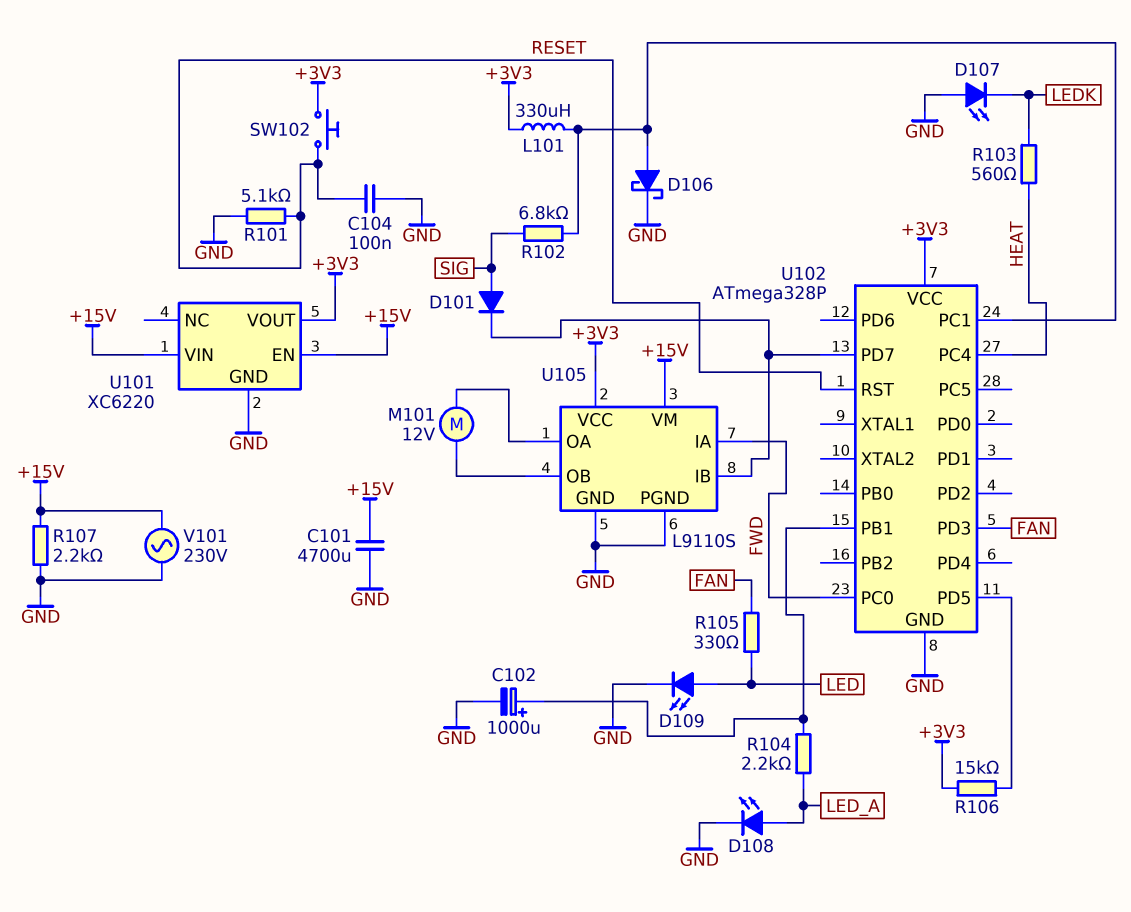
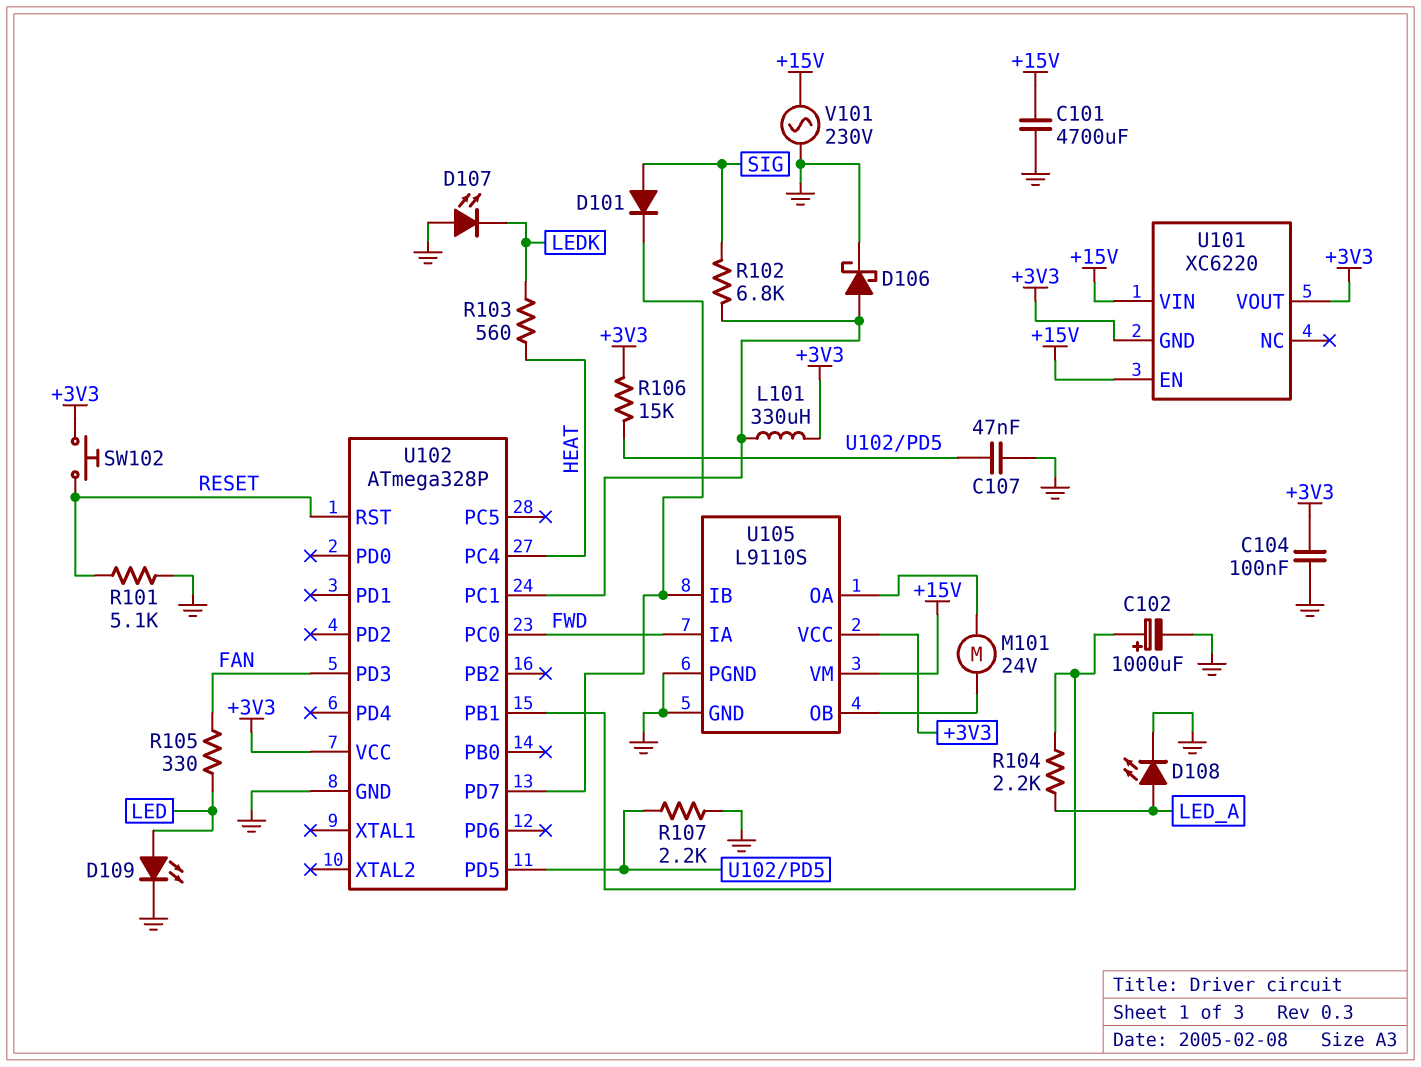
C104: 100nF (GND, RESET) -> 100nF (+3V3, GND)
C107: none -> 47nF (GND, U102/PD5)
M101: motor 12V (U105/OA, U105/OB) -> motor 24V (U105/OA, U105/OB)
R107: 2.2k (+15V, GND) -> 2.2k (GND, U102/PD5)
U101 pin GND: GND -> +3V3

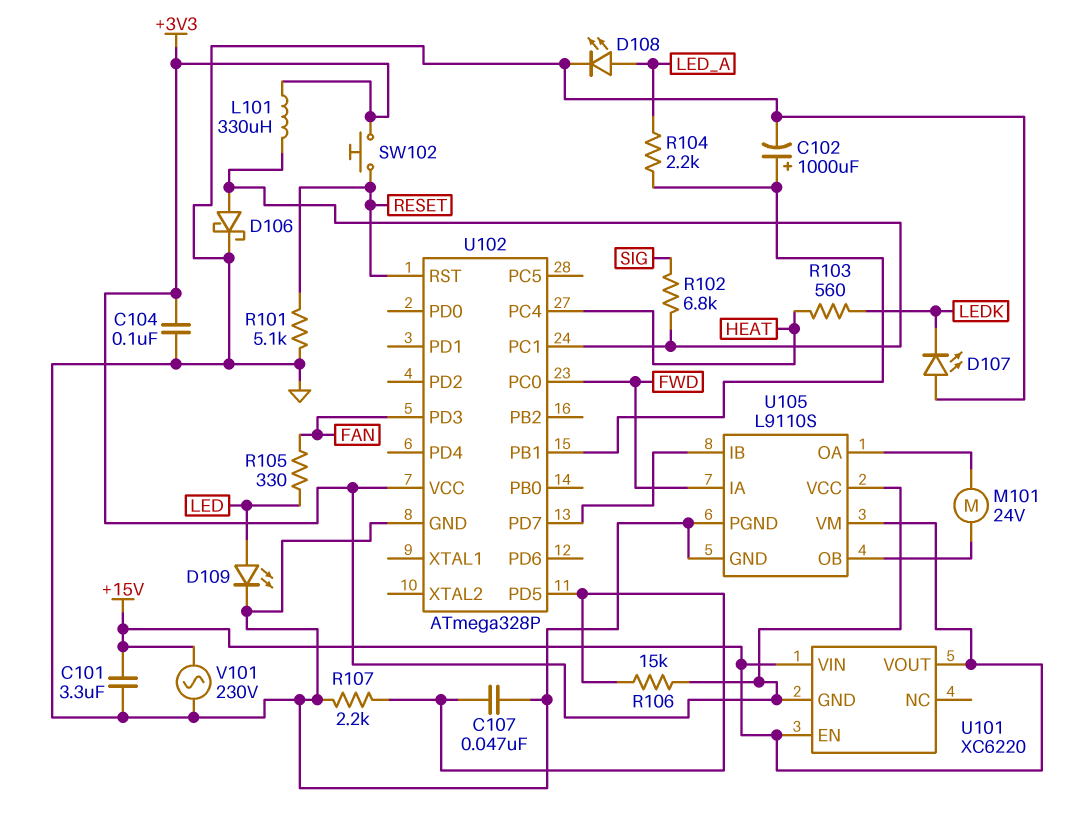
C101: 4700uF (+15V, GND) -> 3.3uF (+15V, GND)
D101: diode (A SIG, K U102/PD7) -> none
U101 pin VOUT: +3V3 -> +15V

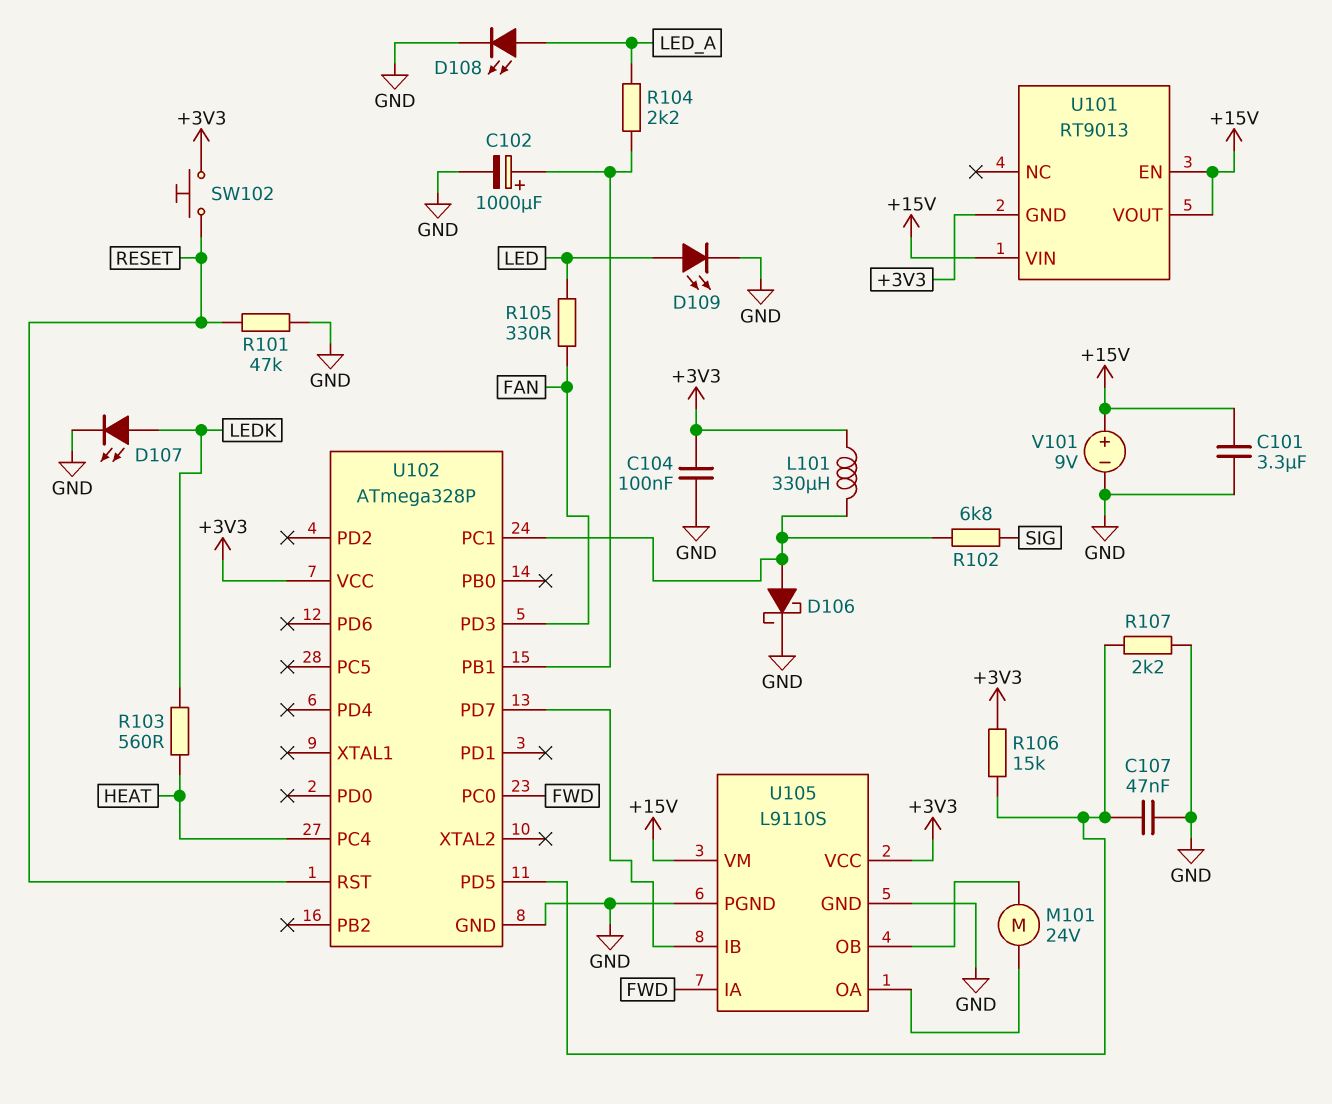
D107: LED (A GND, K LEDK) -> LED (A LEDK, K GND)
R101: 5.1k (GND, RESET) -> 47k (GND, RESET)
U101: XC6220 -> RT9013
V101: AC 230V (+15V, GND) -> 9V (plus +15V, minus GND)

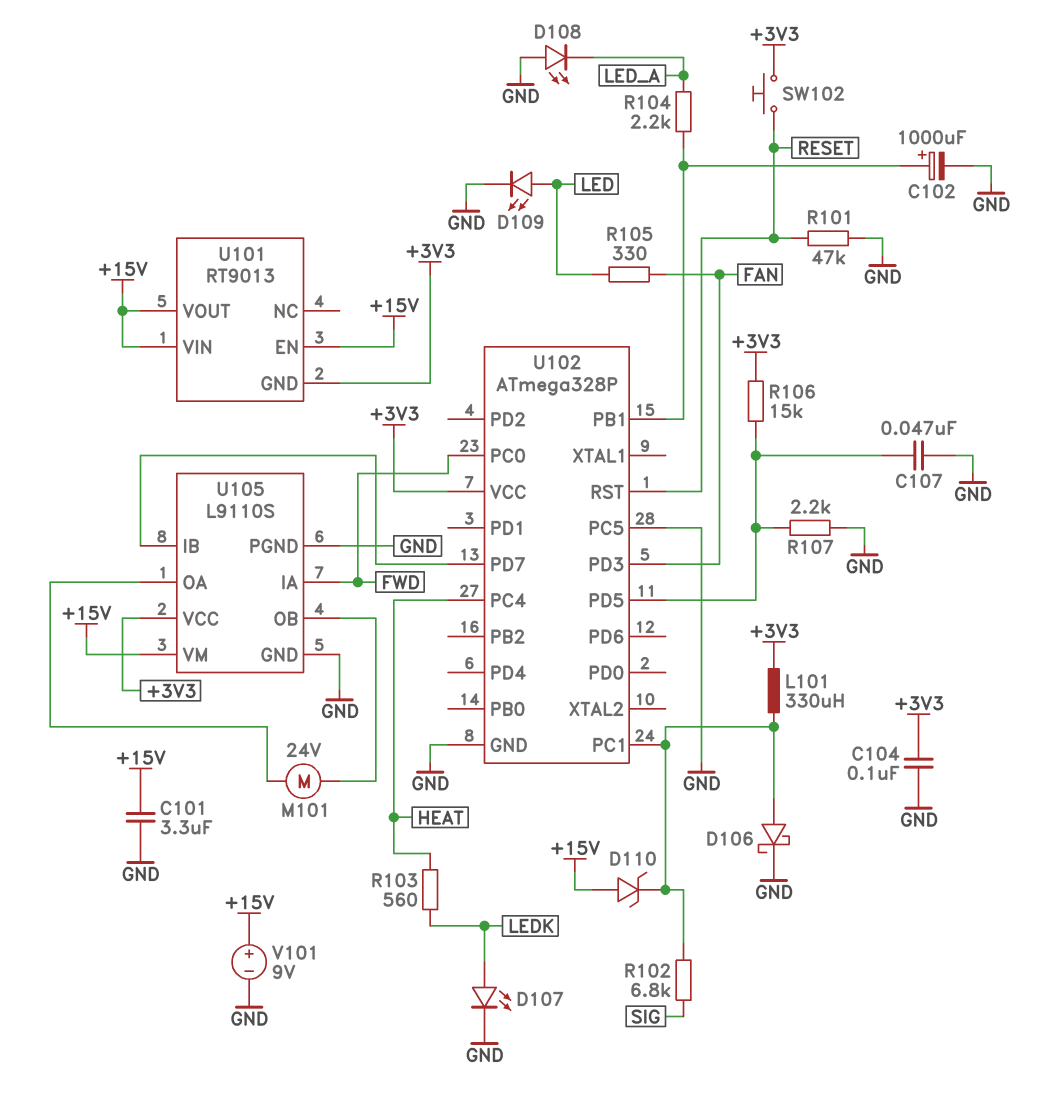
D108: LED (A LED_A, K GND) -> LED (A GND, K LED_A)
D110: none -> zener (A +15V, K U102/PC1)
U102 pin PC5: none -> GND

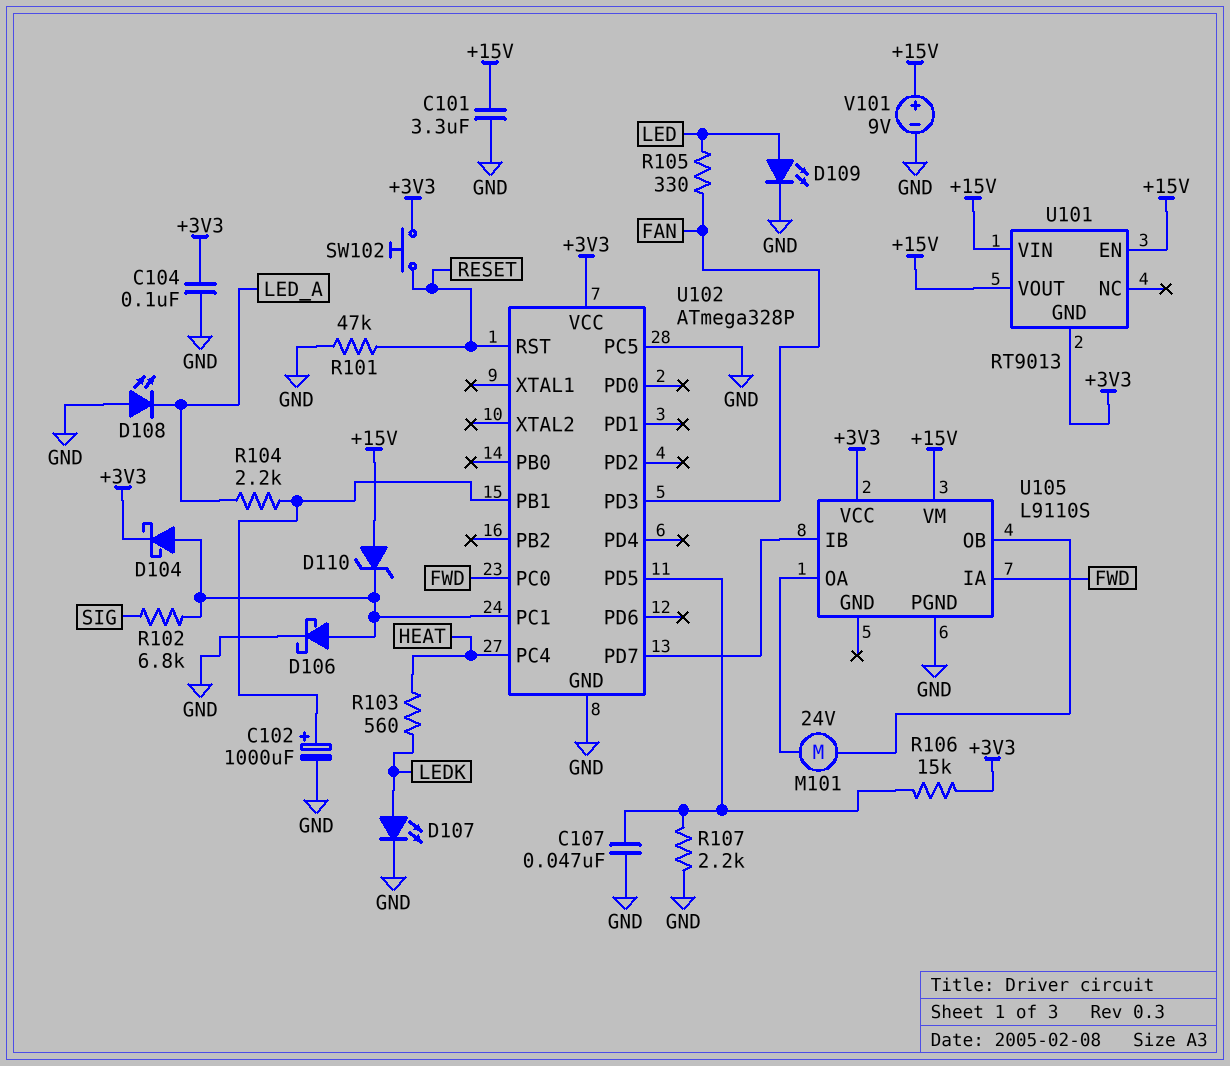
D104: none -> schottky (A U102/PC1, K +3V3)
L101: 330uH (+3V3, U102/PC1) -> none
U105 pin GND: GND -> none

